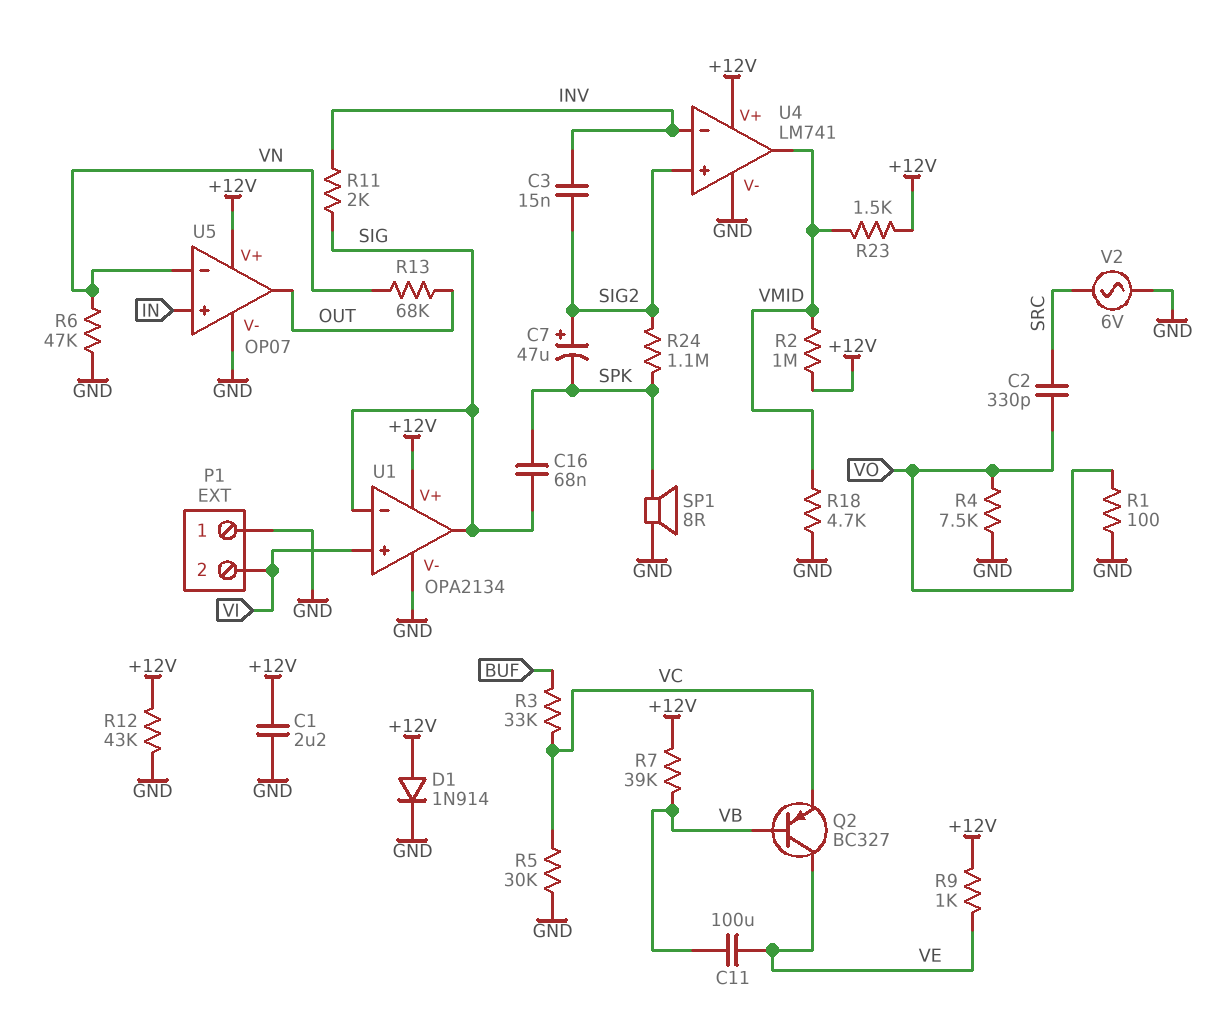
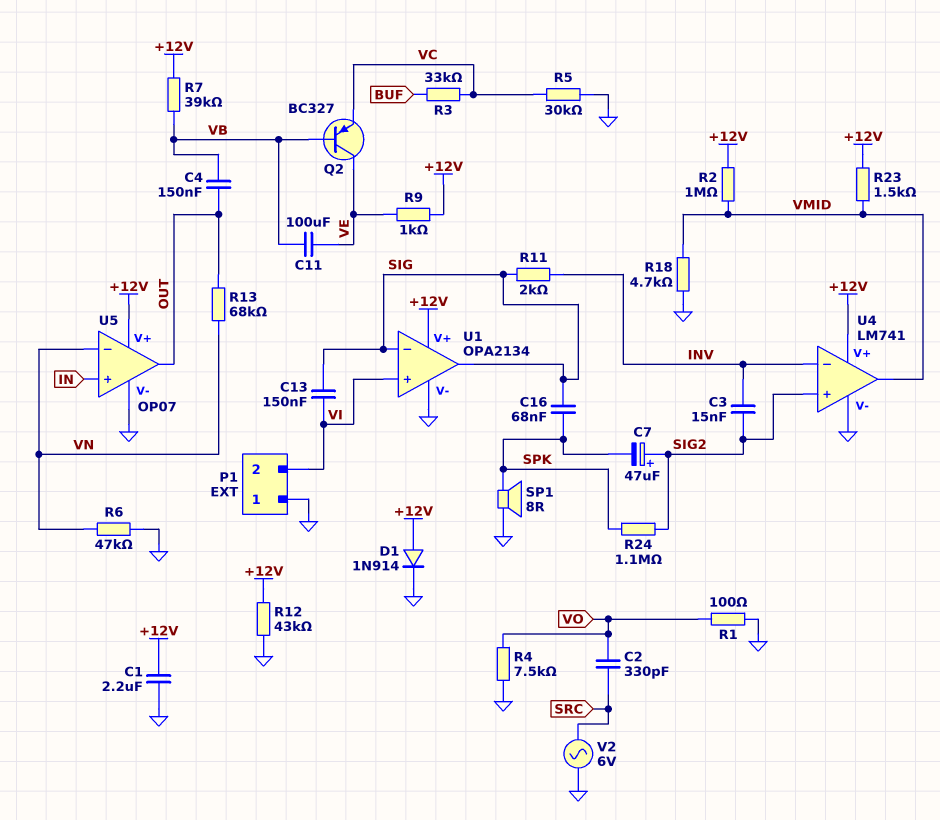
C4: none -> 150nF (OUT, VB)
C13: none -> 150nF (SIG, VI)

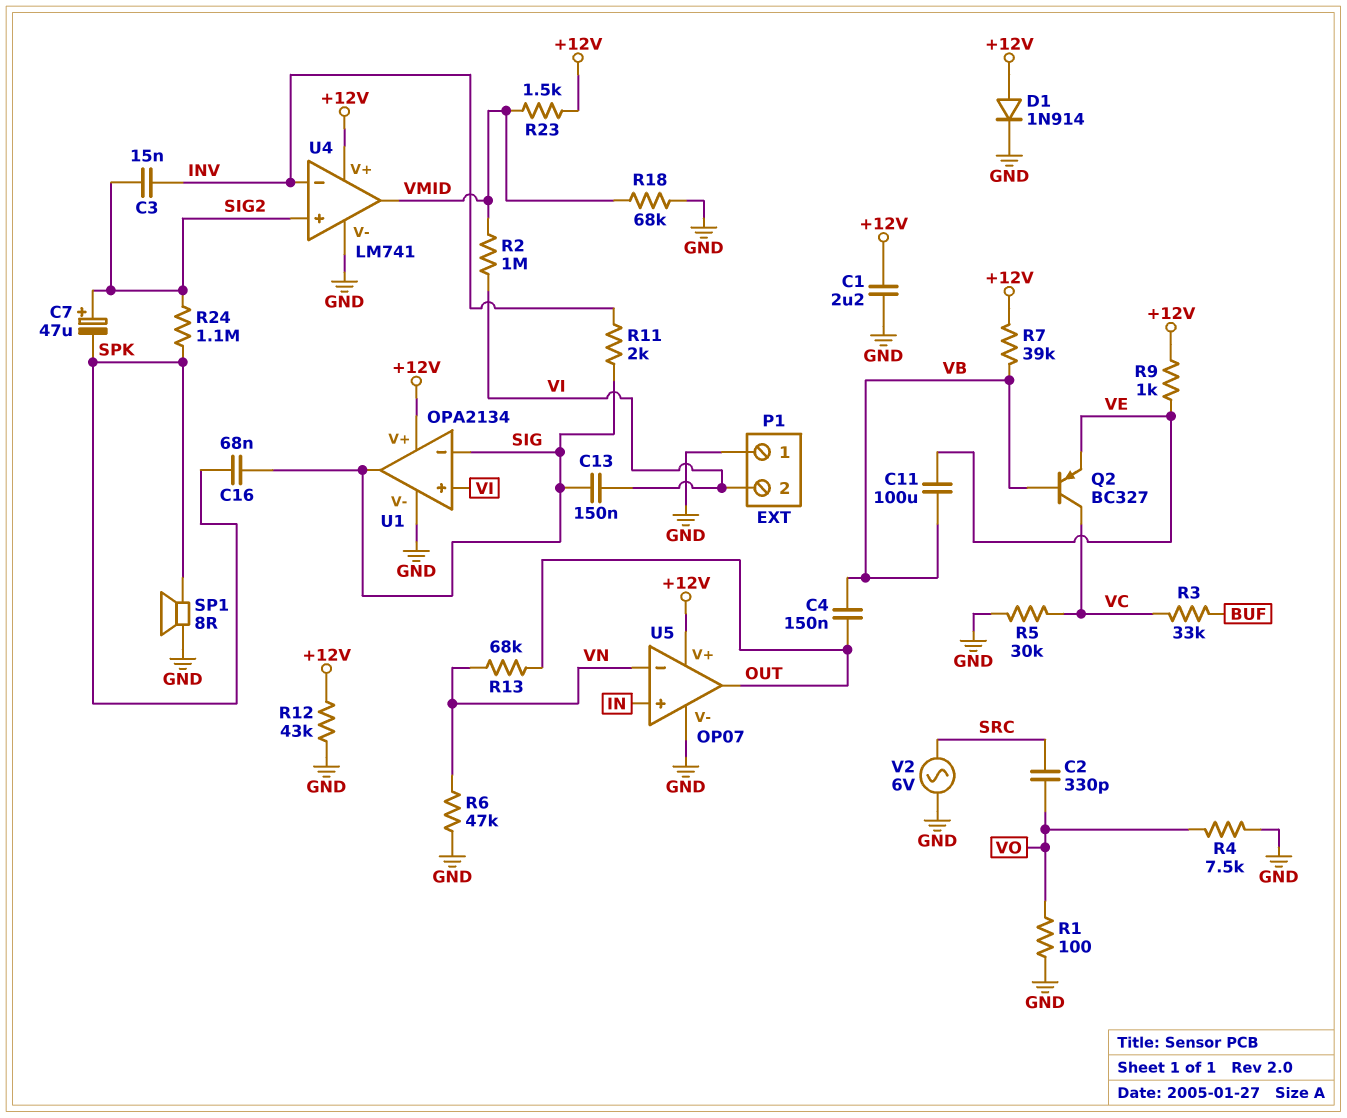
Q2: PNP BC327 (B VB, C VE, E VC) -> PNP BC327 (B VB, C VC, E VE)
R2: 1M (+12V, VMID) -> 1M (VI, VMID)
R18: 4.7k (GND, VMID) -> 68k (GND, VMID)

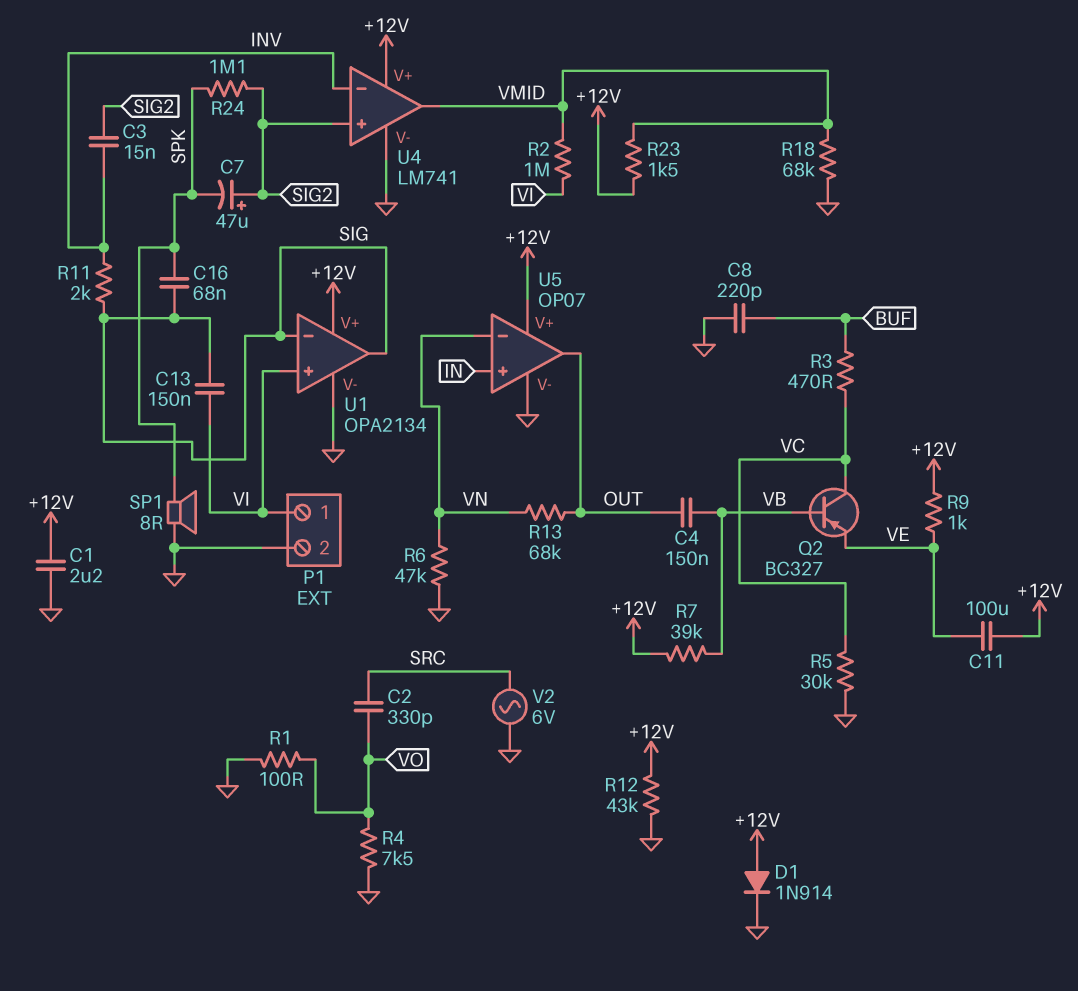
C8: none -> 220pF (BUF, GND)
C11: 100uF (VB, VE) -> 100uF (+12V, VE)
P1 pin 1: GND -> VI
P1 pin 2: VI -> GND
R3: 33k (BUF, VC) -> 470 (BUF, VC)

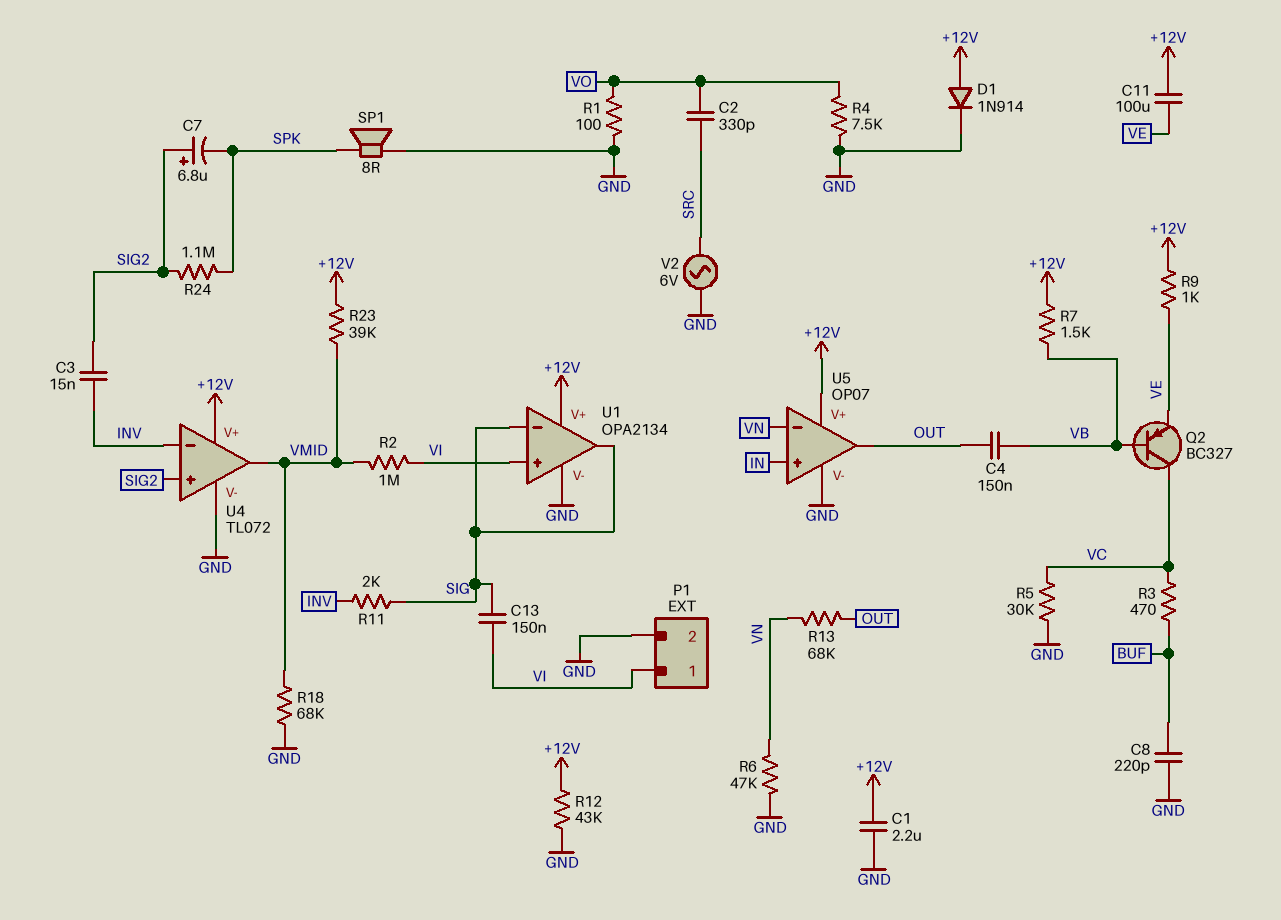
C7: 47uF (plus SIG2, minus SPK) -> 6.8uF (plus SIG2, minus SPK)
C16: 68nF (SIG, SPK) -> none
R7: 39k (+12V, VB) -> 1.5k (+12V, VB)
R23: 1.5k (+12V, VMID) -> 39k (+12V, VMID)
U4: LM741 -> TL072

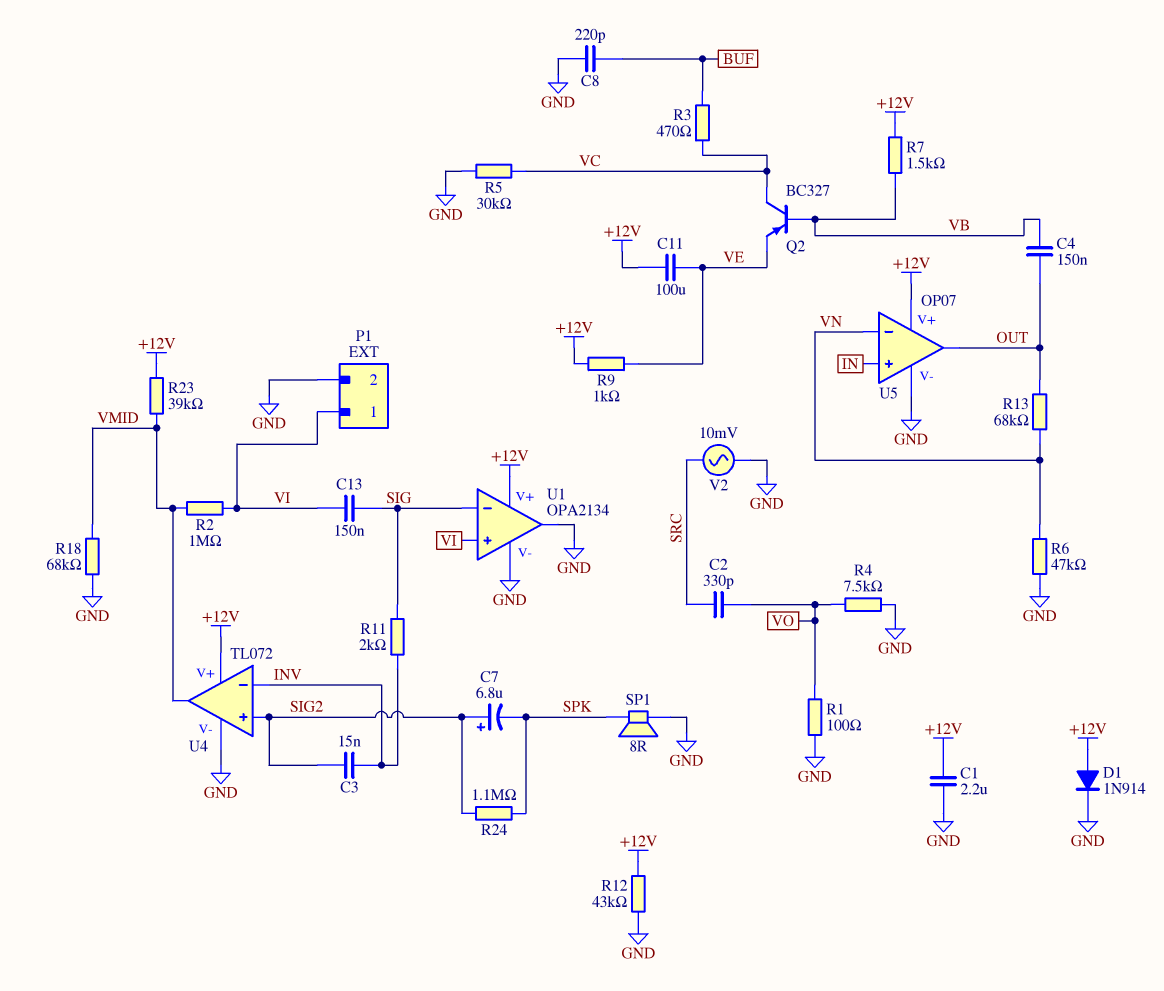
U1 pin out: SIG -> GND
V2: AC 6V (GND, SRC) -> AC 10mV (GND, SRC)

